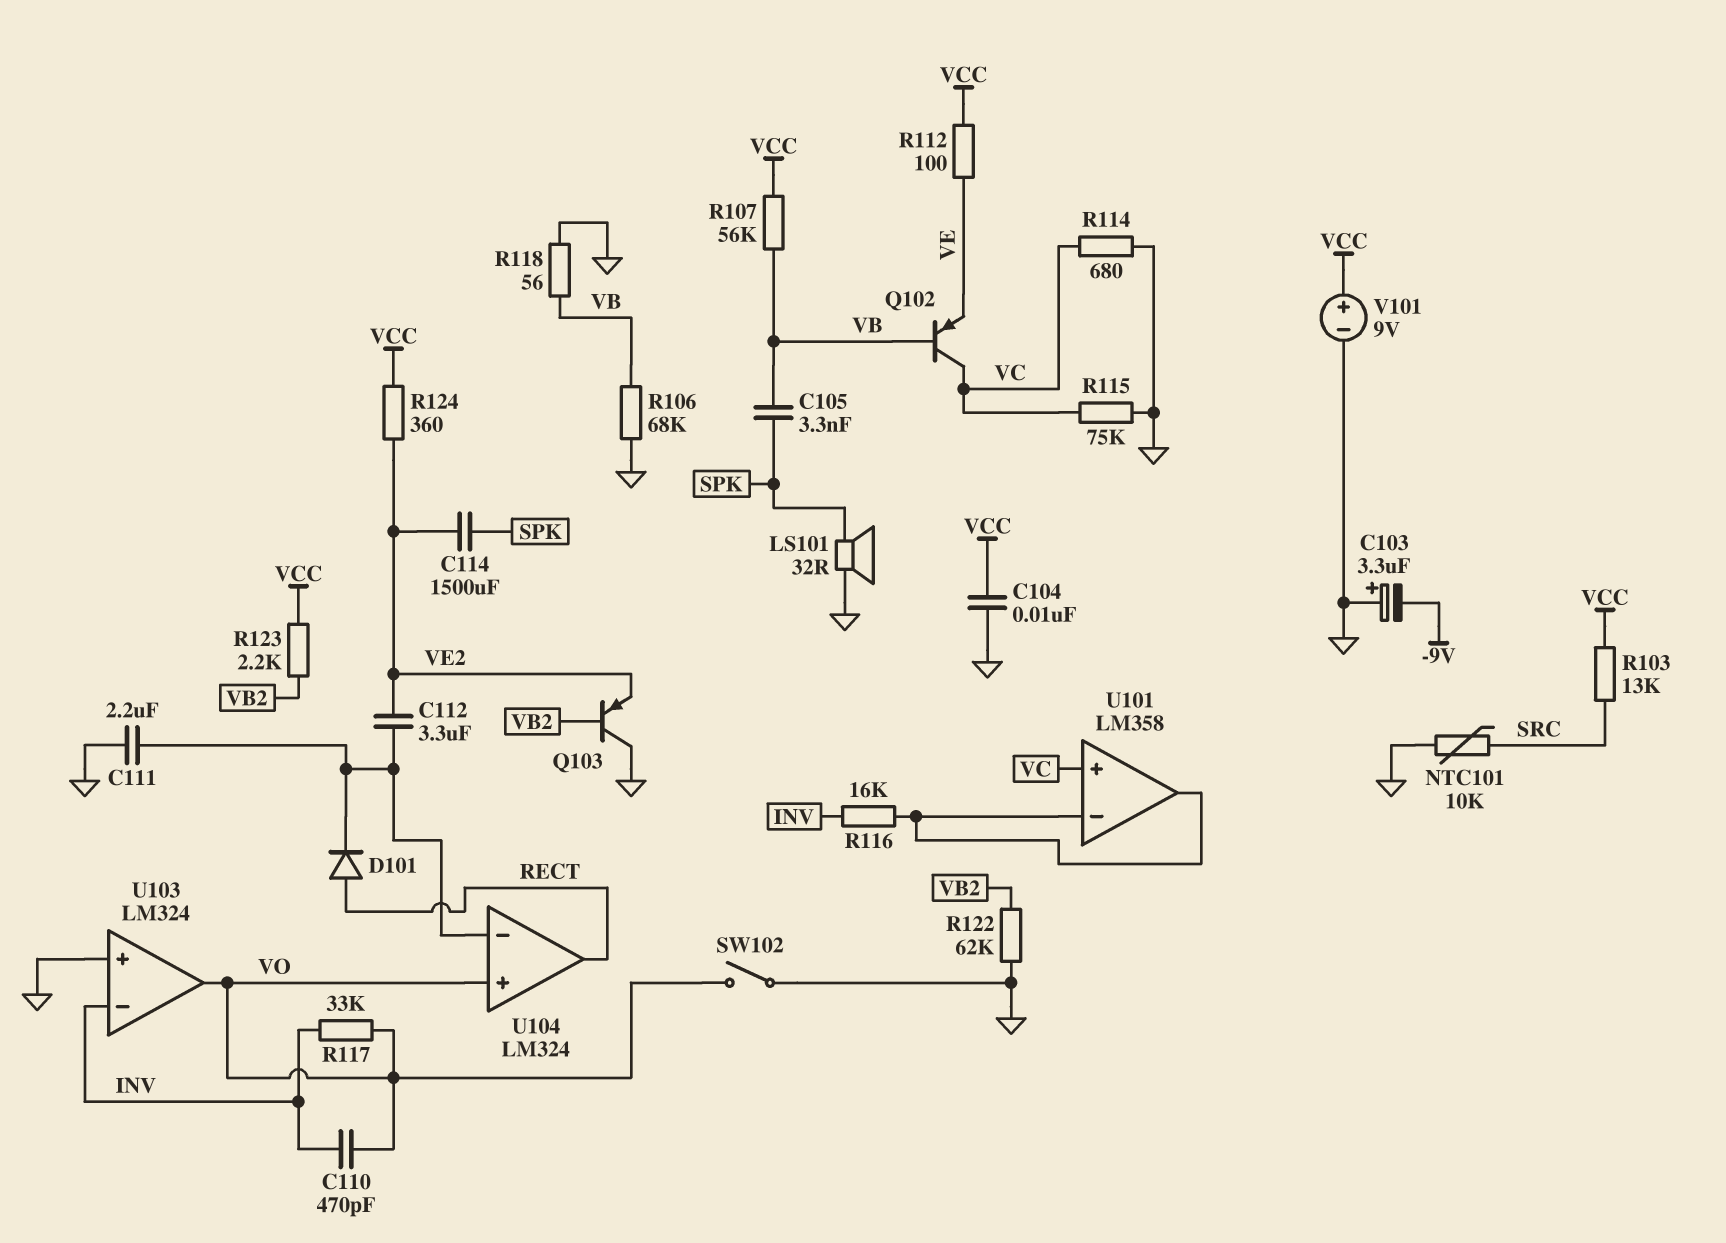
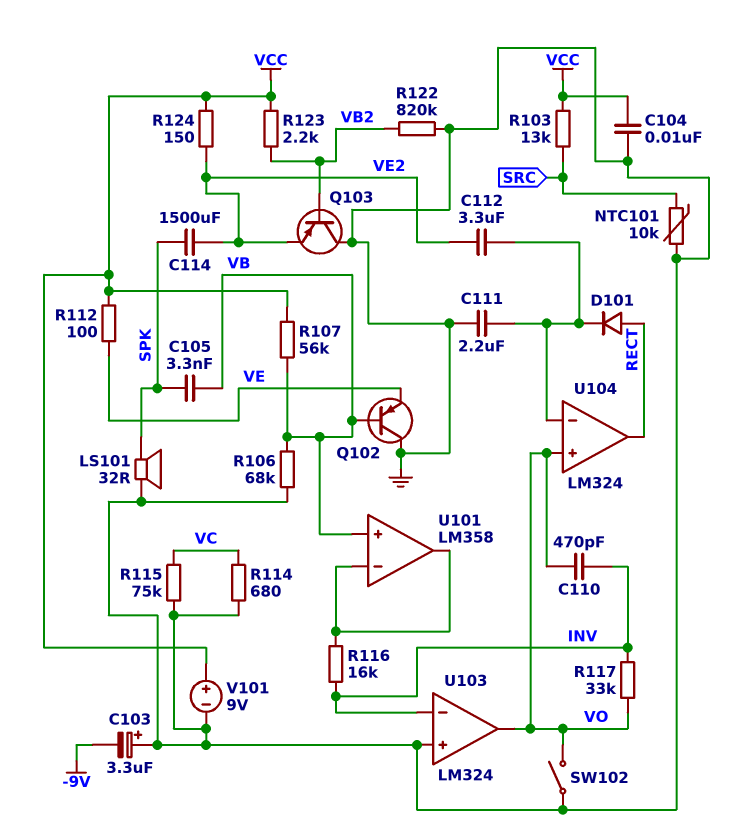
Q102: PNP (B VB, C VC, E VE) -> PNP (B VB, C GND, E VE)
R118: 56 (GND, VB) -> none
R122: 62k (GND, VB2) -> 820k (GND, VB2)
R124: 360 (VCC, VE2) -> 150 (VCC, VE2)
U101 pin in+: VC -> VB

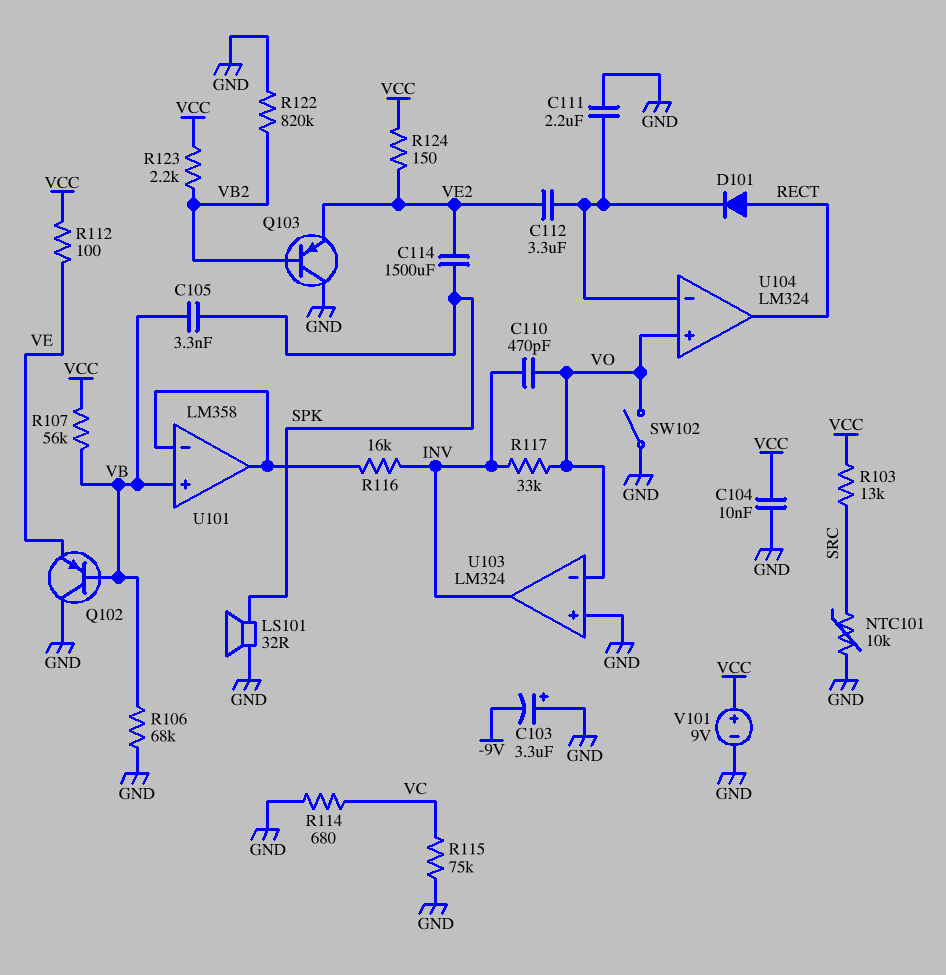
U103 pin in-: INV -> VO
U103 pin out: VO -> INV

